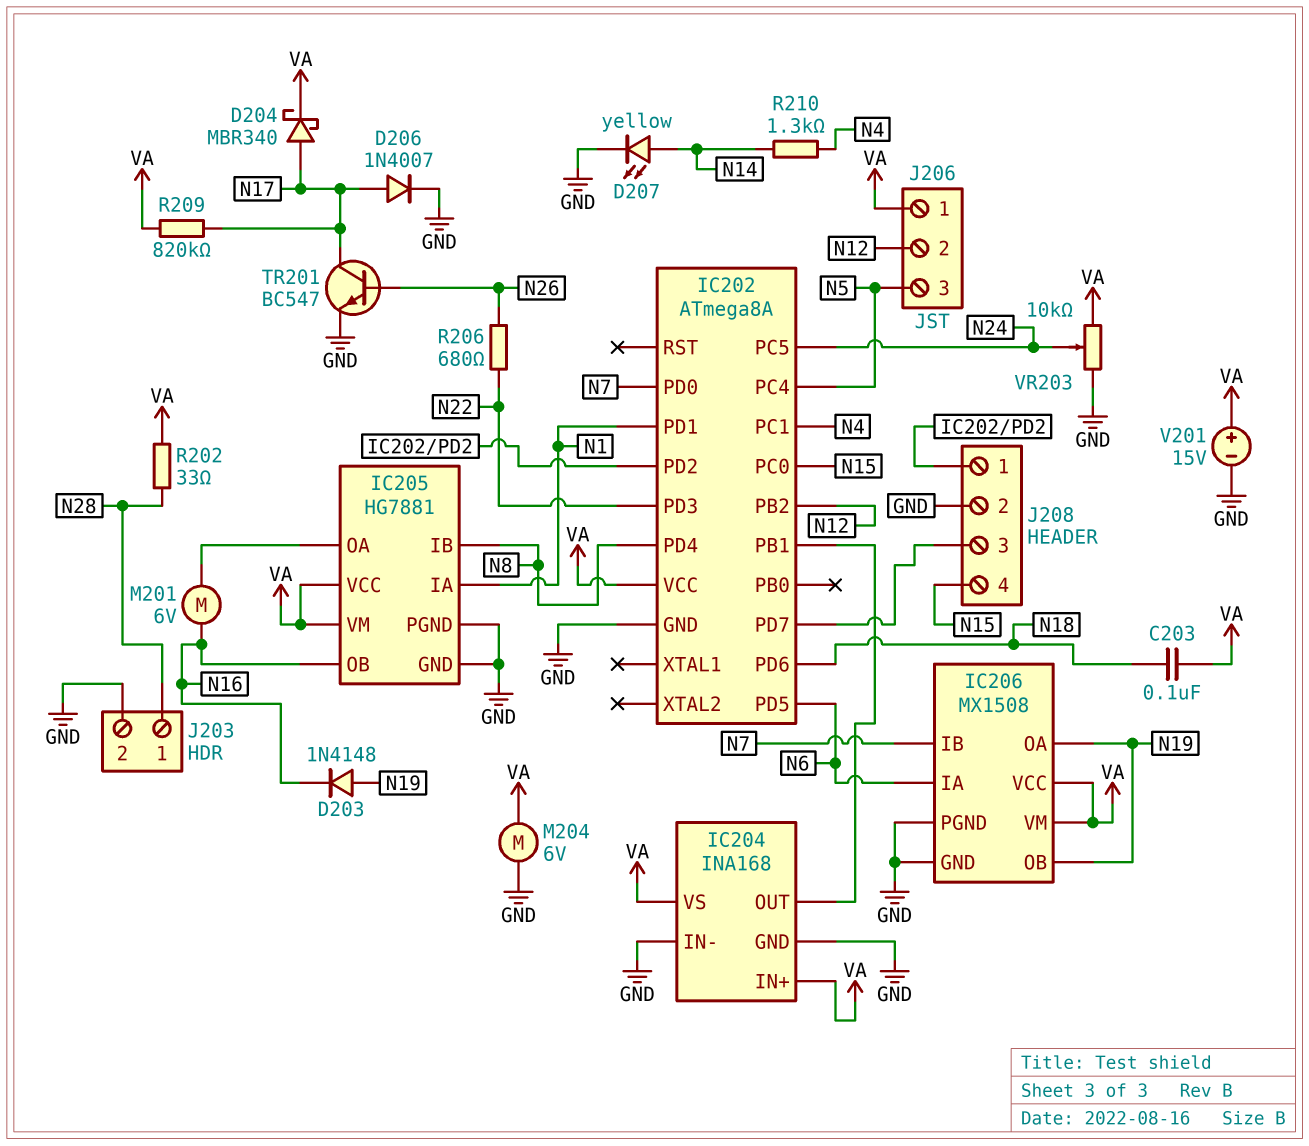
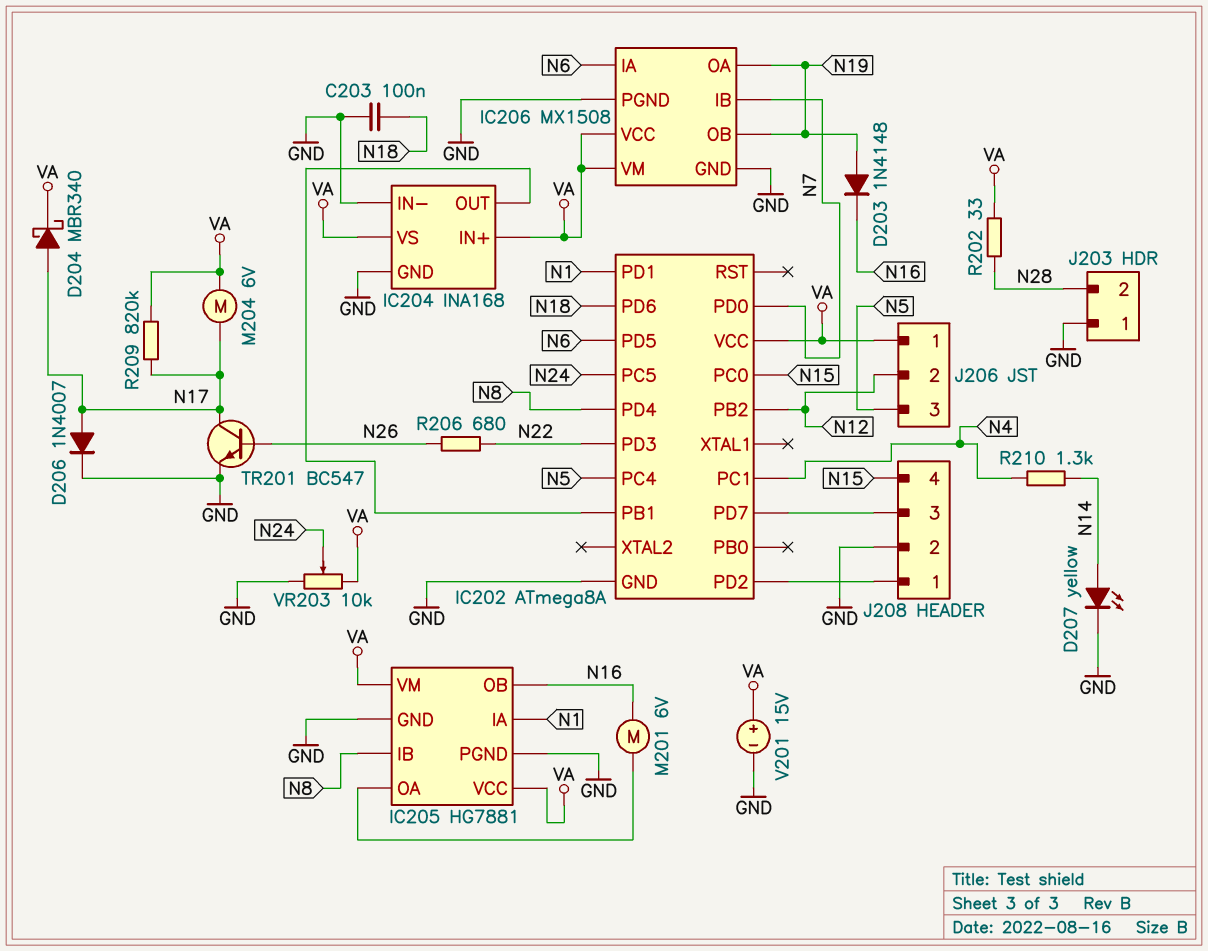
C203: 100nF (N18, VA) -> 100nF (GND, N18)
J203 pin 1: N28 -> GND
J203 pin 2: GND -> N28
M204: motor 6V (GND, VA) -> motor 6V (N17, VA)

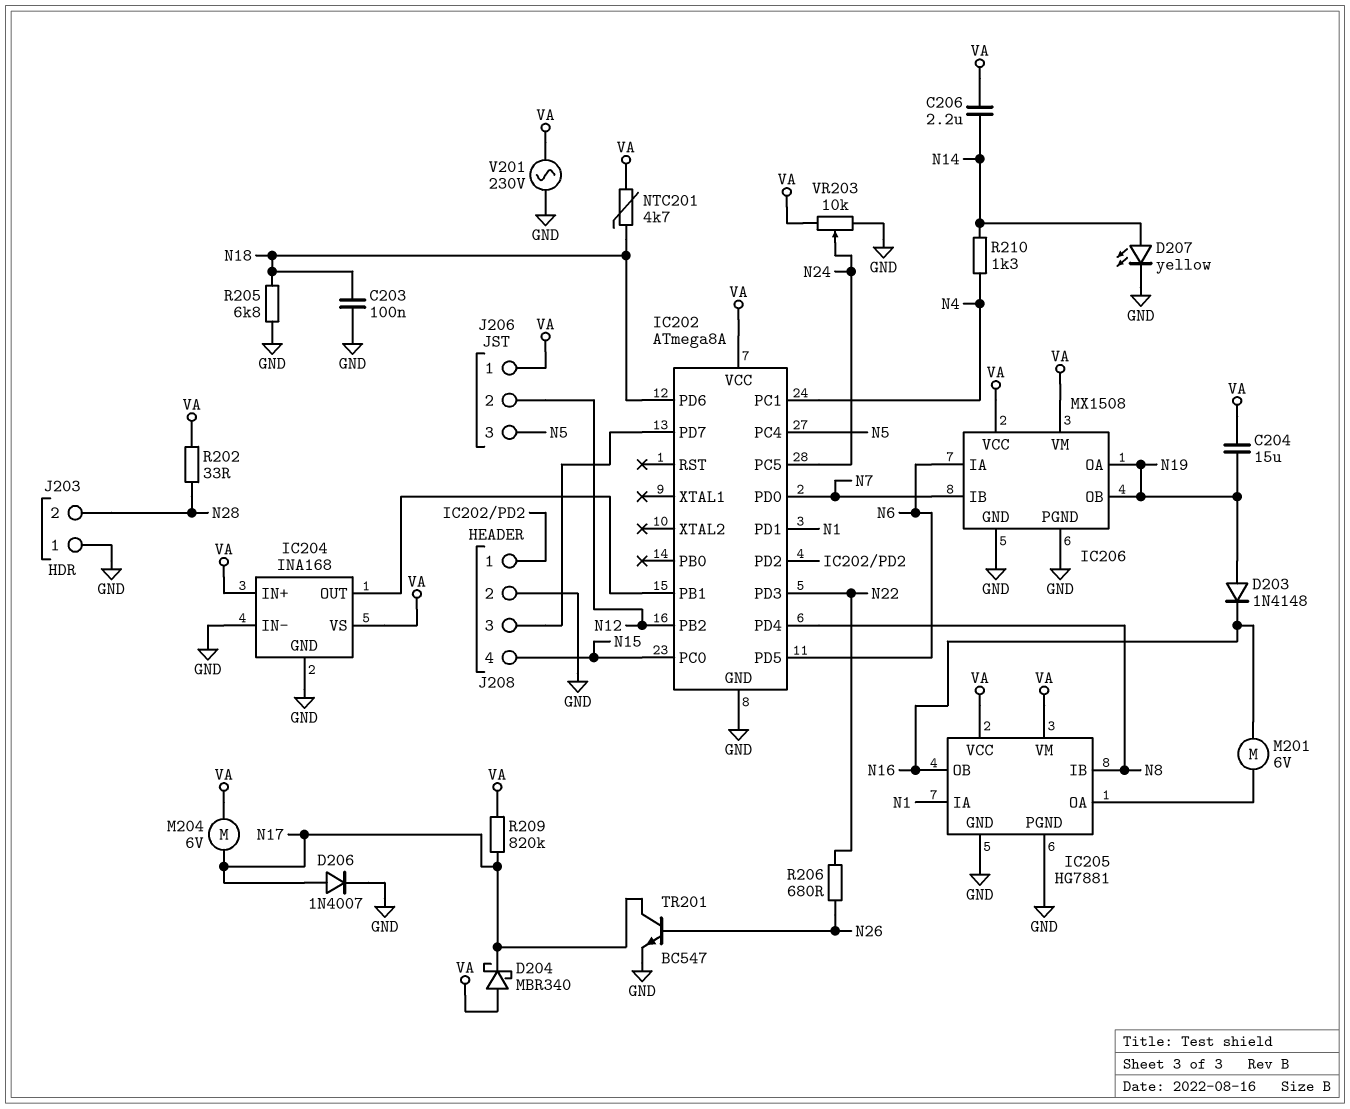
C204: none -> 15uF (N19, VA)
C206: none -> 2.2uF (N14, VA)
D204: schottky MBR340 (A N17, K VA) -> schottky MBR340 (A VA, K N17)
NTC201: none -> 4.7k (N18, VA)
R205: none -> 6.8k (GND, N18)
V201: 15V (plus VA, minus GND) -> AC 230V (GND, VA)

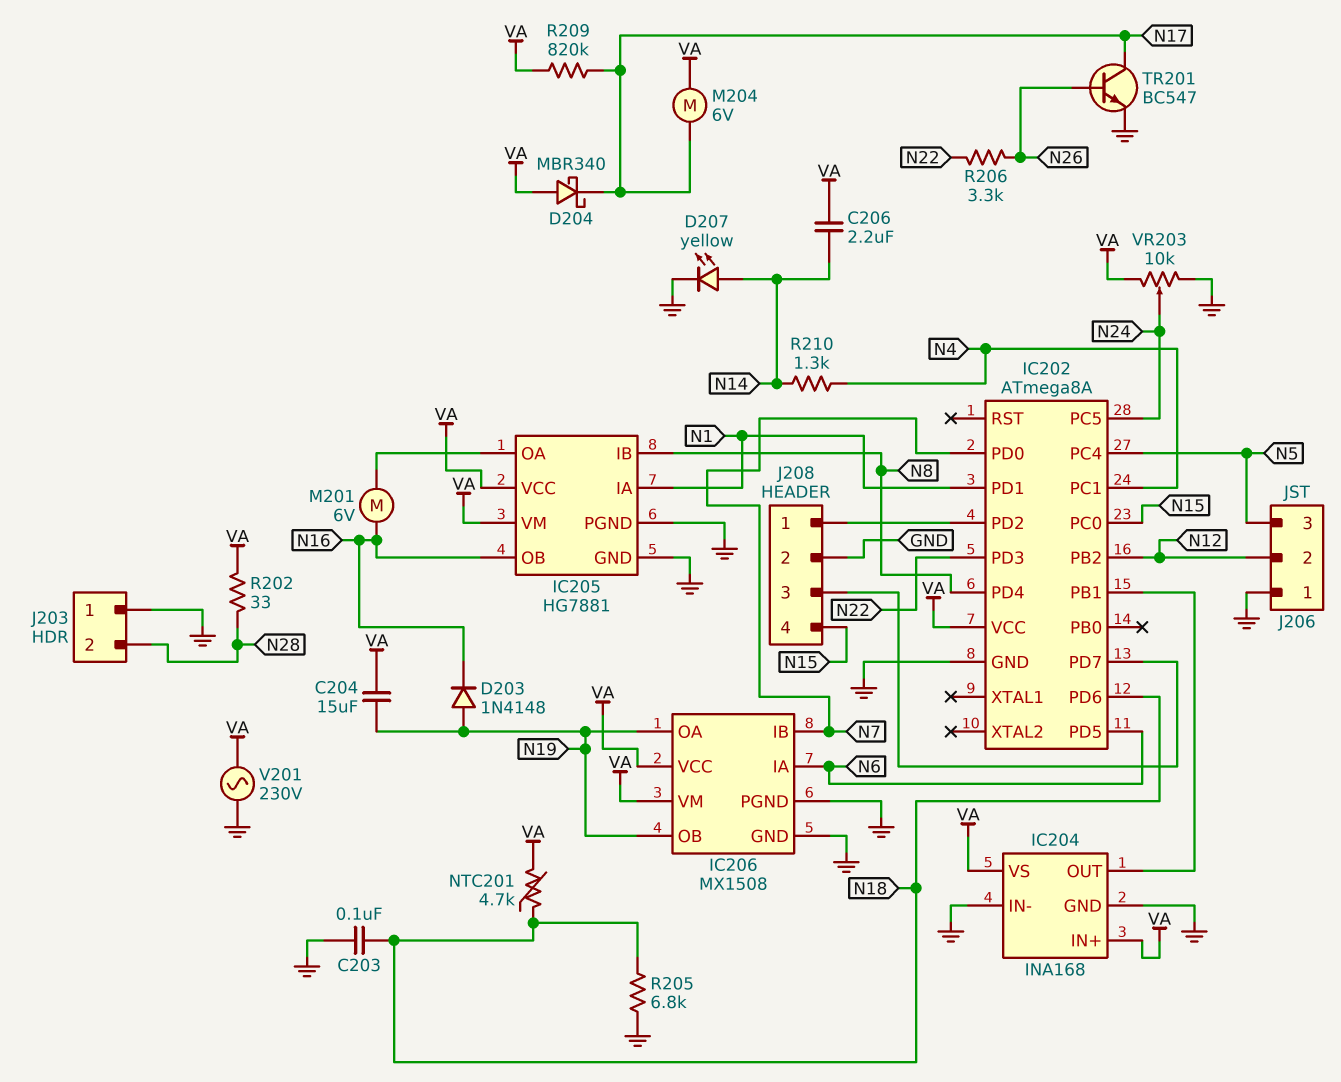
D206: diode 1N4007 (A N17, K GND) -> none
J206 pin 1: VA -> GND
R206: 680 (N22, N26) -> 3.3k (N22, N26)

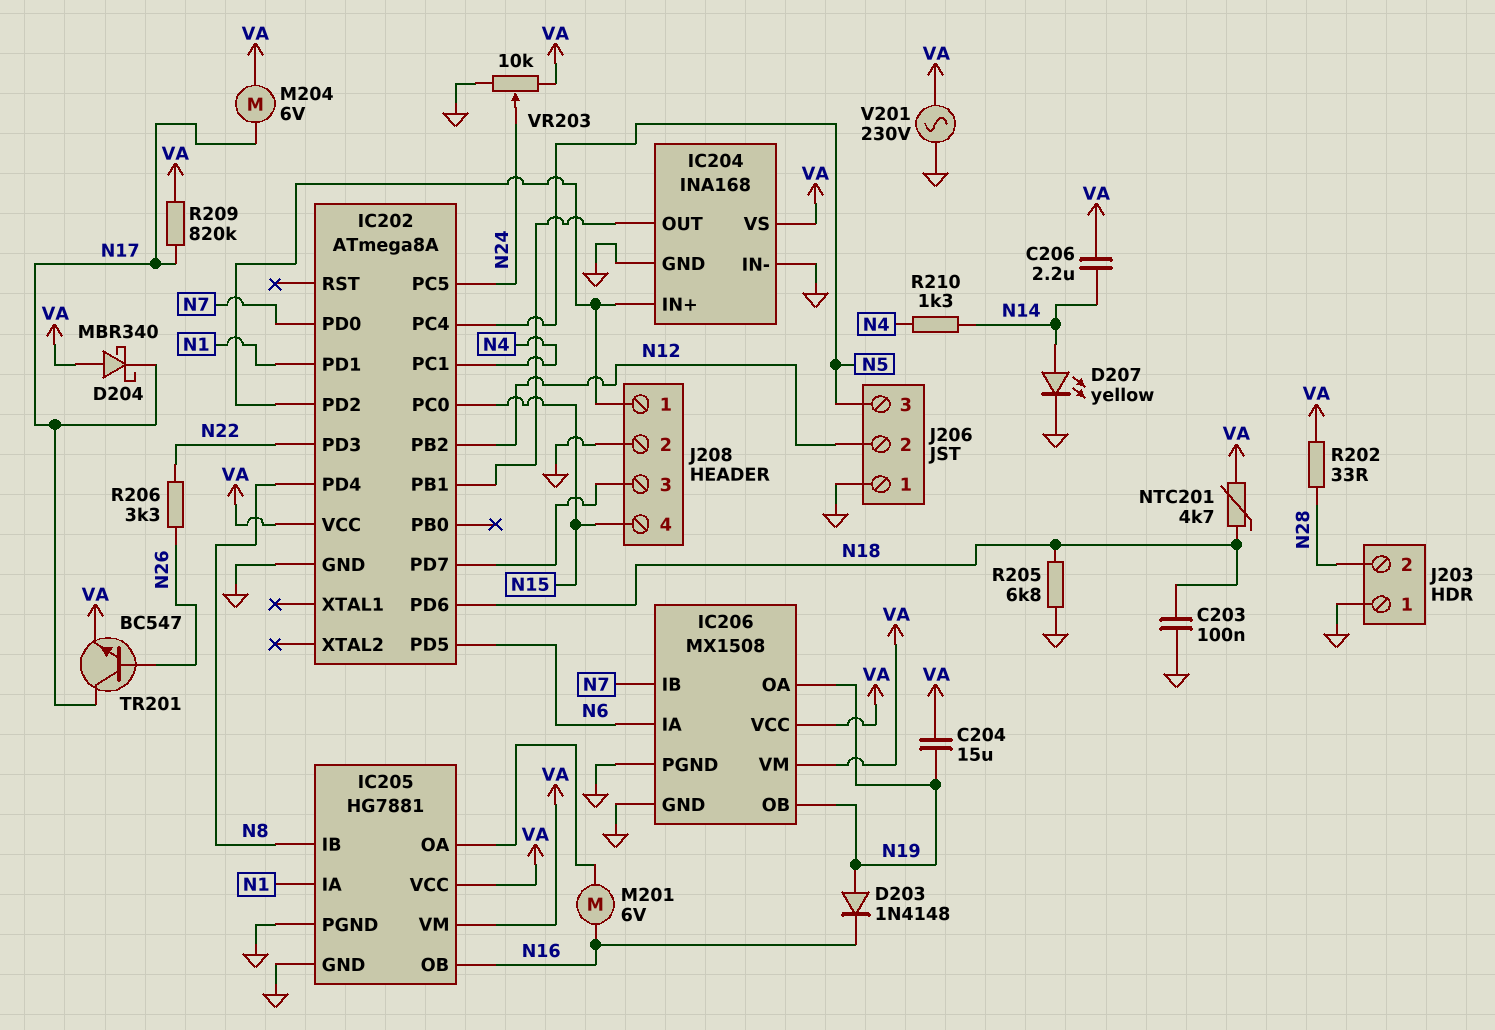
IC204 pin IN+: VA -> IC202/PD2
TR201: NPN BC547 (B N26, C N17, E GND) -> NPN BC547 (B N26, C N17, E VA)

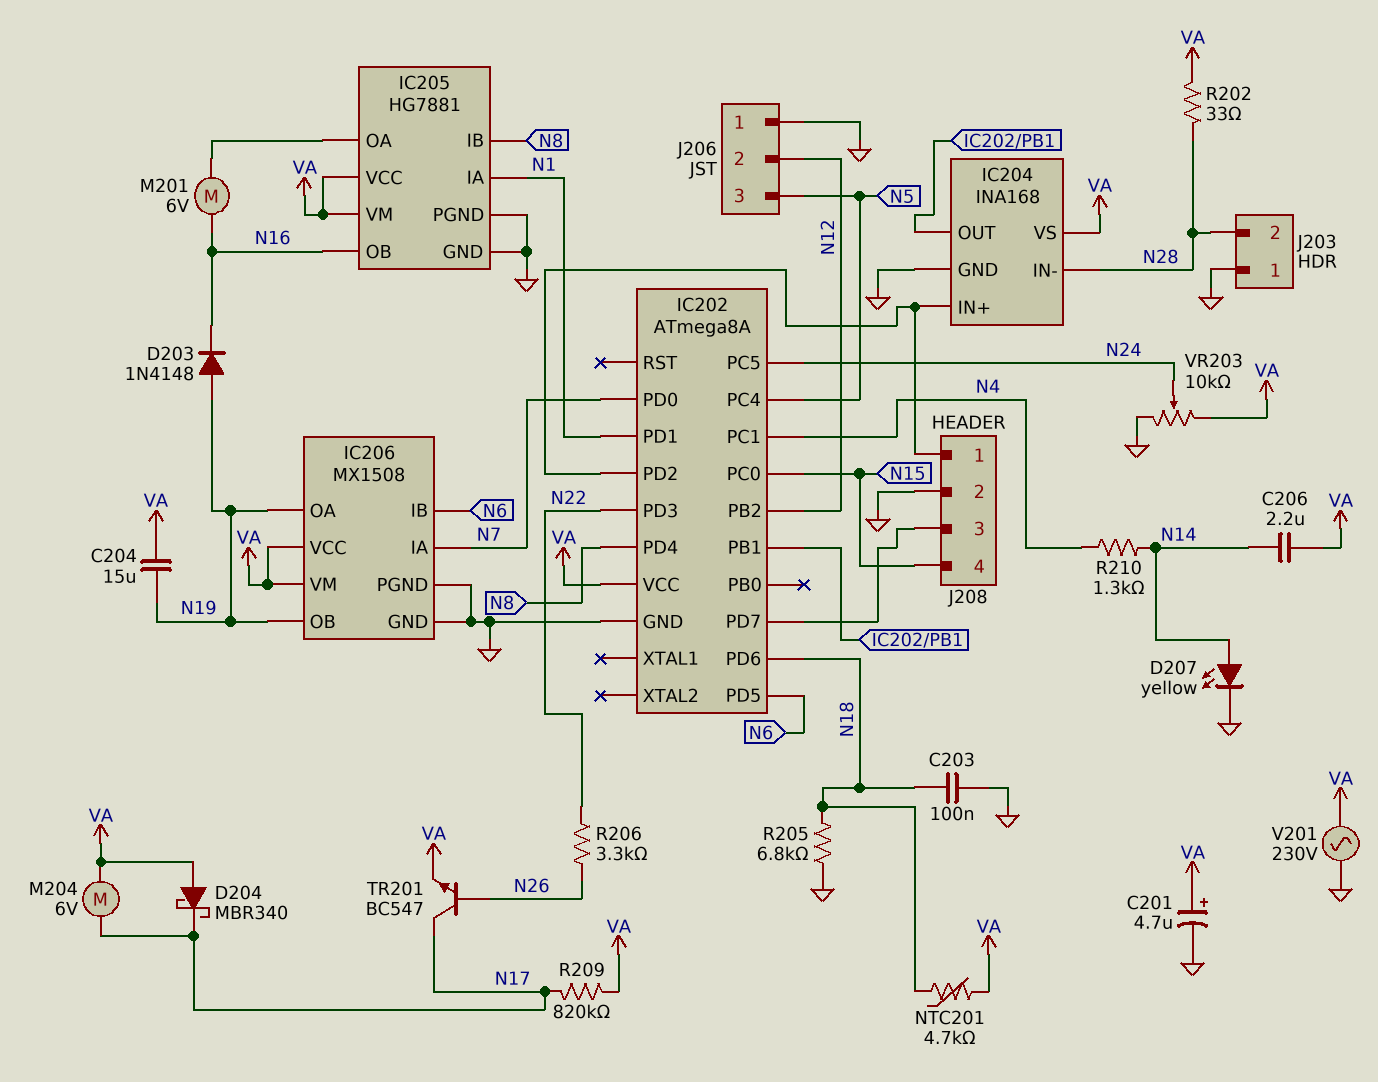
C201: none -> 4.7uF (plus VA, minus GND)
IC204 pin IN-: GND -> N28
IC206 pin IA: N6 -> N7
IC206 pin IB: N7 -> N6

